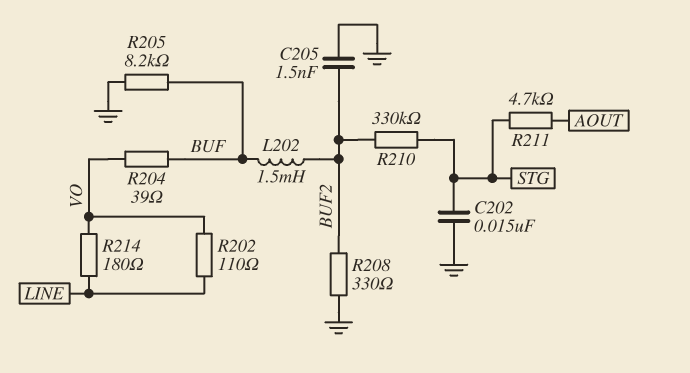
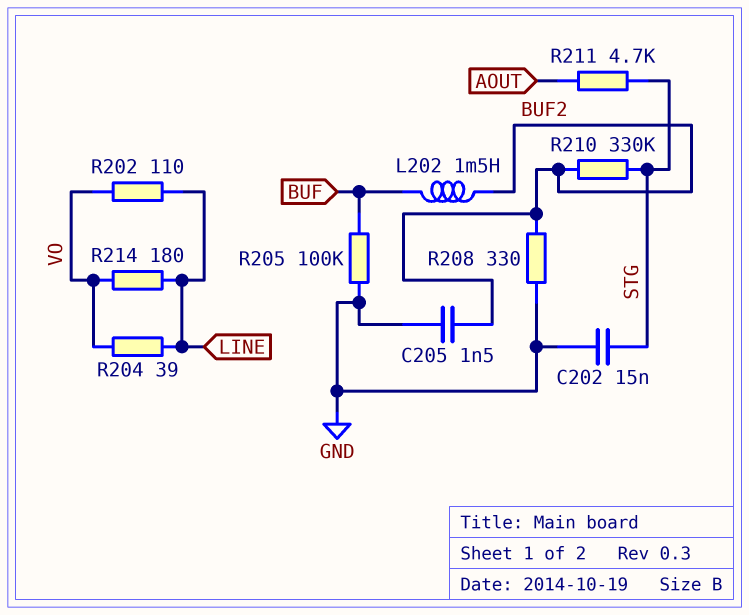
R204: 39 (BUF, VO) -> 39 (LINE, VO)
R205: 8.2k (BUF, GND) -> 100k (BUF, GND)

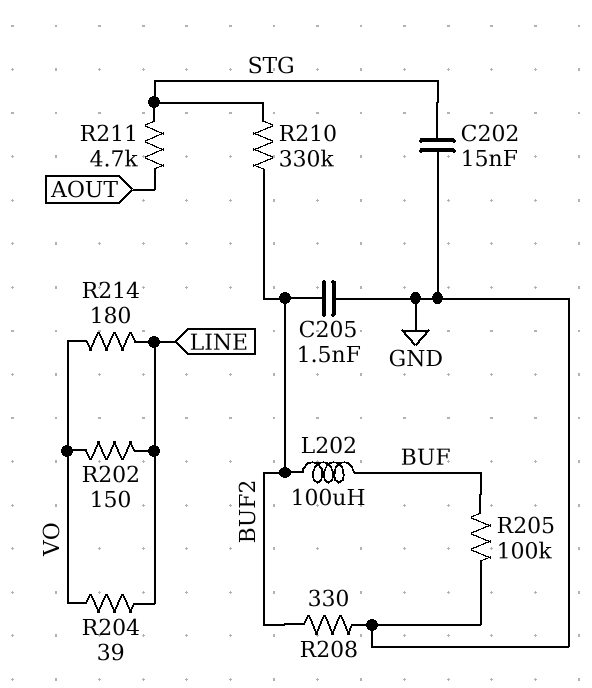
L202: 1.5mH (BUF, BUF2) -> 100uH (BUF, BUF2)
R202: 110 (LINE, VO) -> 150 (LINE, VO)

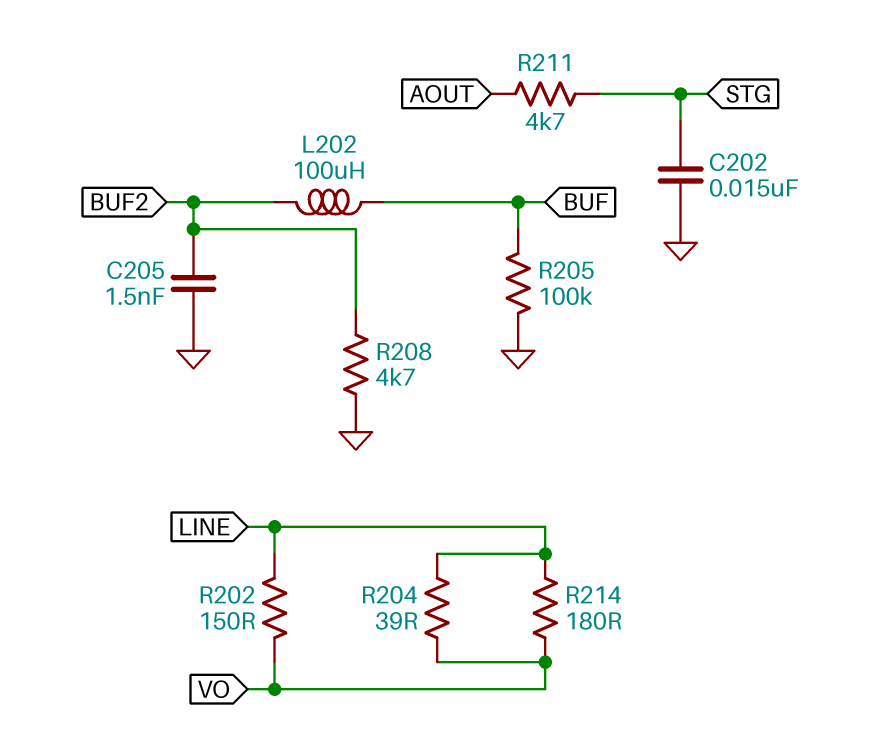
R208: 330 (BUF2, GND) -> 4.7k (BUF2, GND)
R210: 330k (BUF2, STG) -> none

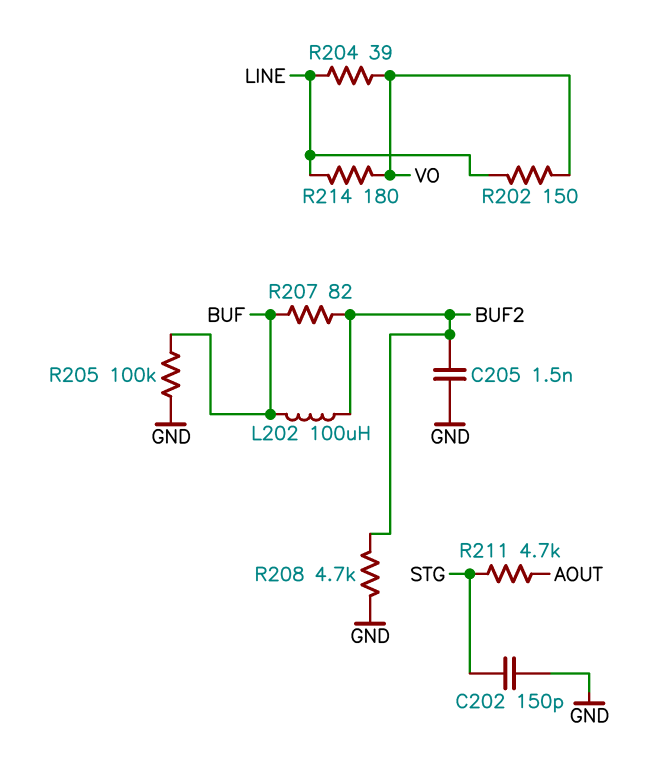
C202: 15nF (GND, STG) -> 150pF (GND, STG)
R207: none -> 82 (BUF, BUF2)

